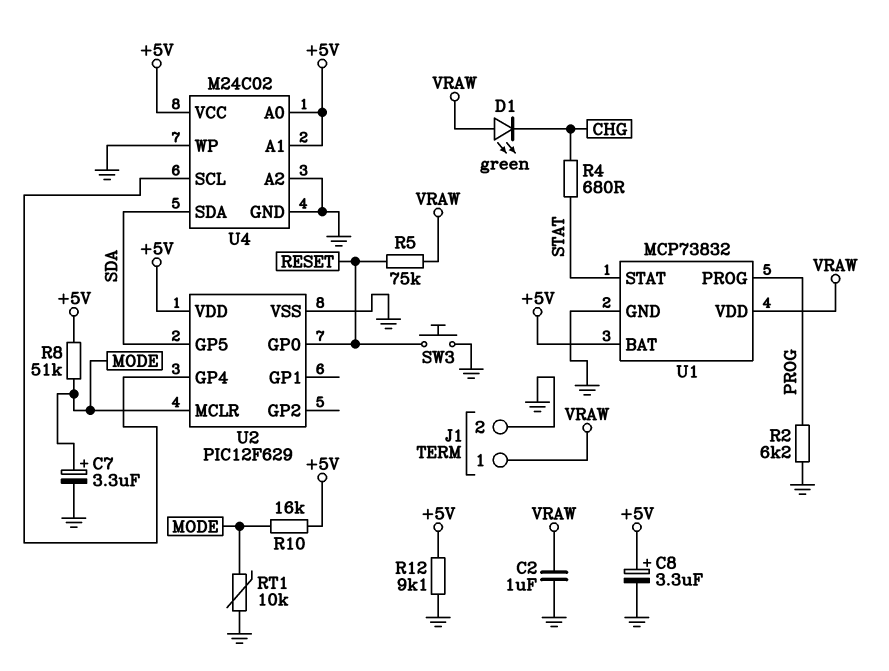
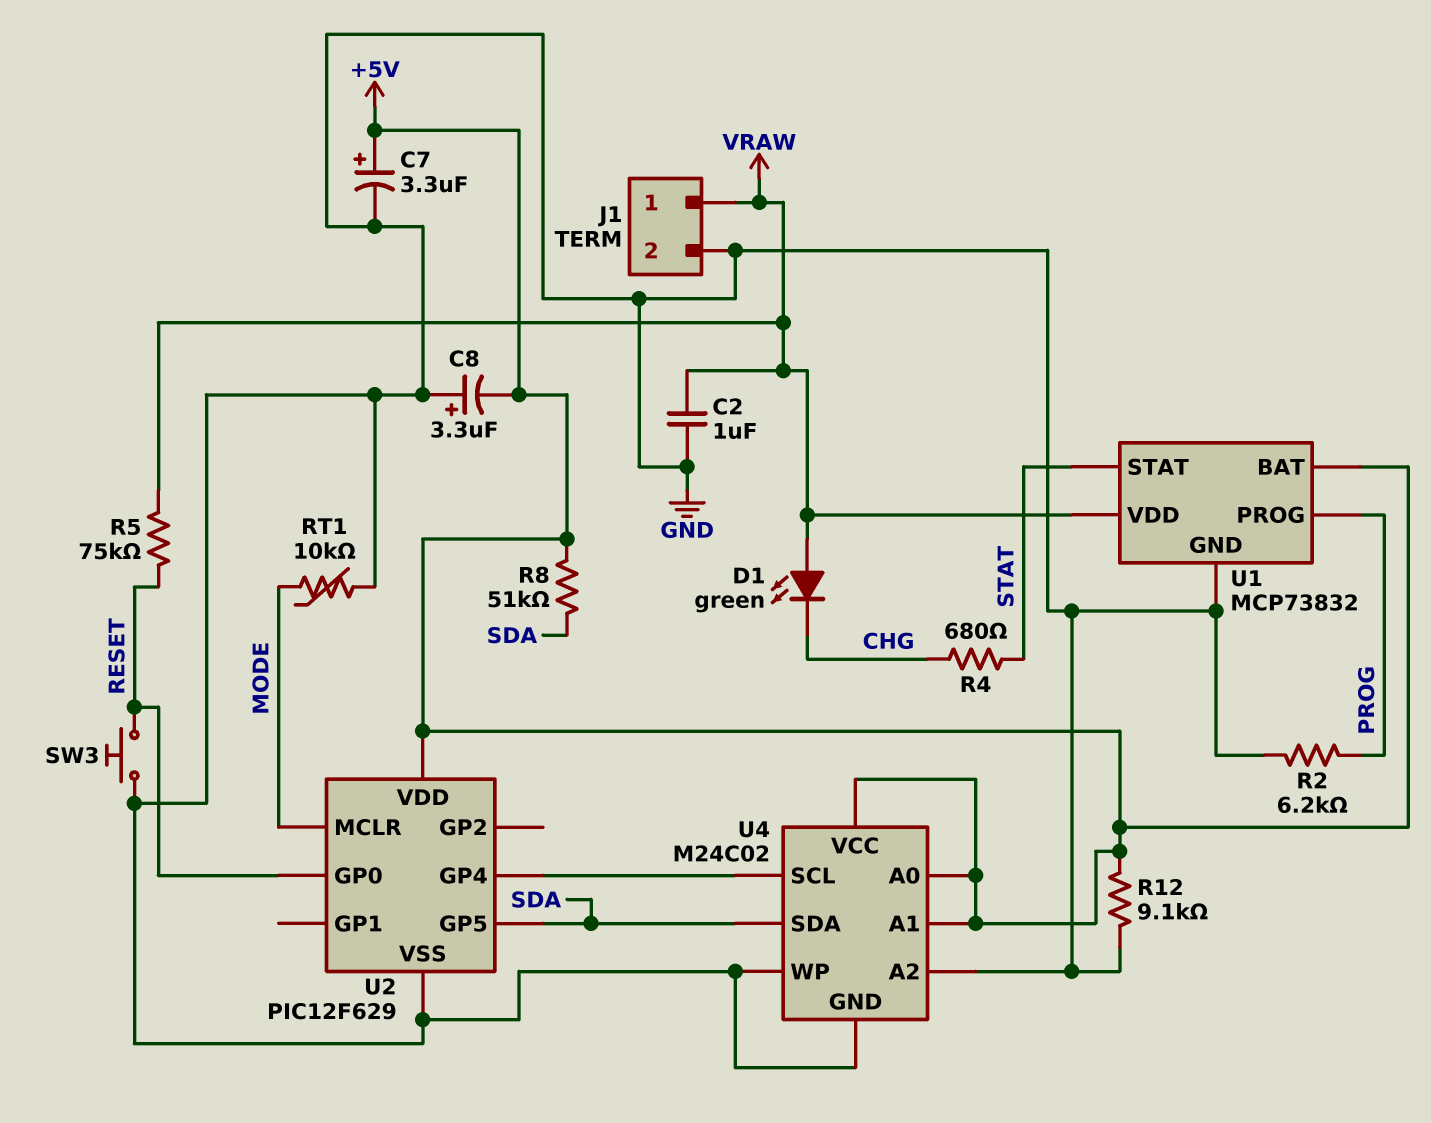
C7: 3.3uF (plus MODE, minus GND) -> 3.3uF (plus +5V, minus GND)
C8: 3.3uF (plus +5V, minus GND) -> 3.3uF (plus GND, minus +5V)
R8: 51k (+5V, MODE) -> 51k (+5V, SDA)
R10: 16k (+5V, MODE) -> none

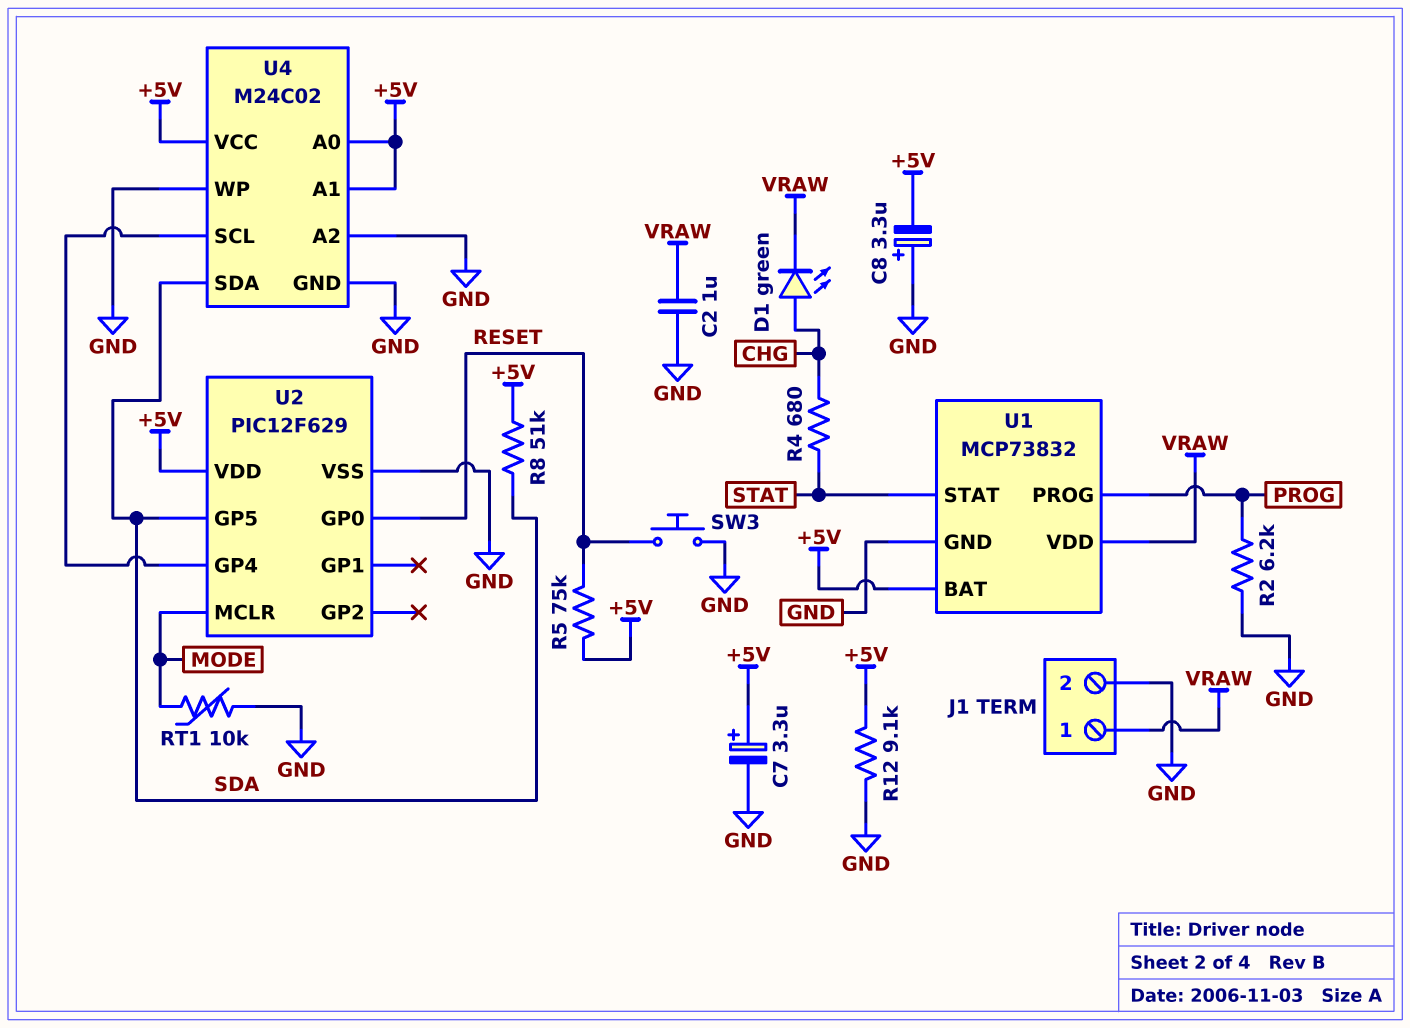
D1: LED green (A VRAW, K CHG) -> LED green (A CHG, K VRAW)
R5: 75k (RESET, VRAW) -> 75k (+5V, RESET)

